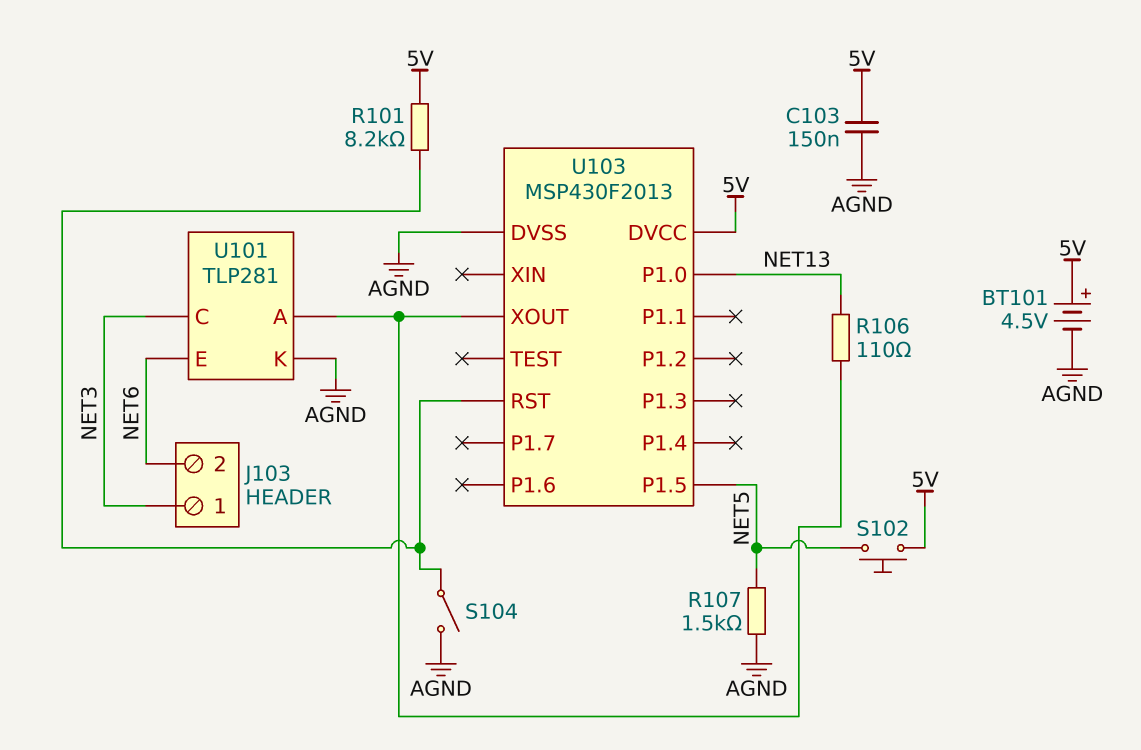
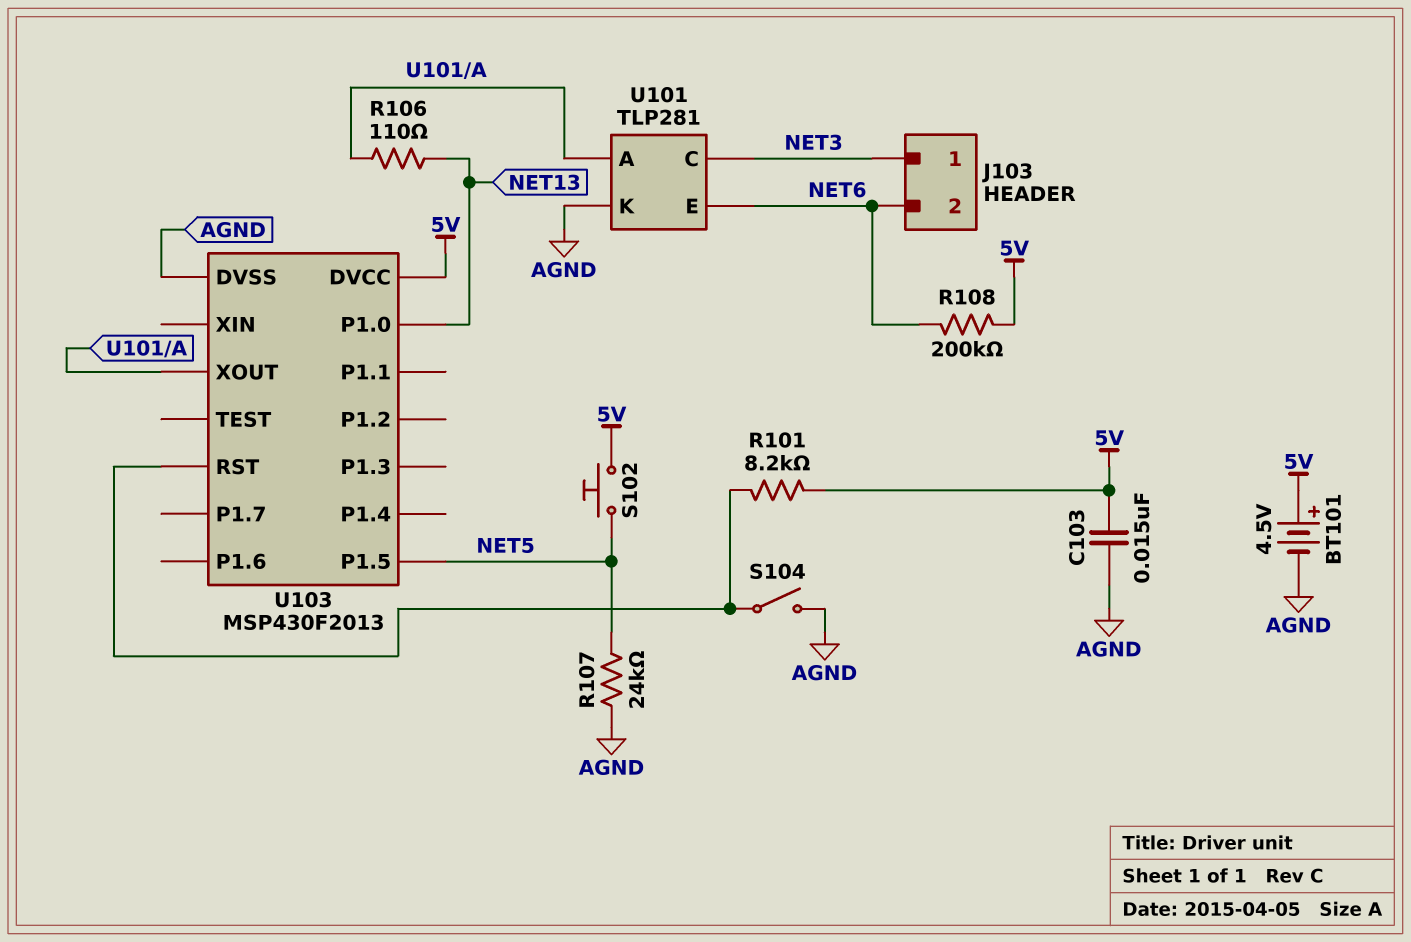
C103: 150nF (5V, AGND) -> 15nF (5V, AGND)
R107: 1.5k (AGND, NET5) -> 24k (AGND, NET5)
R108: none -> 200k (5V, NET6)

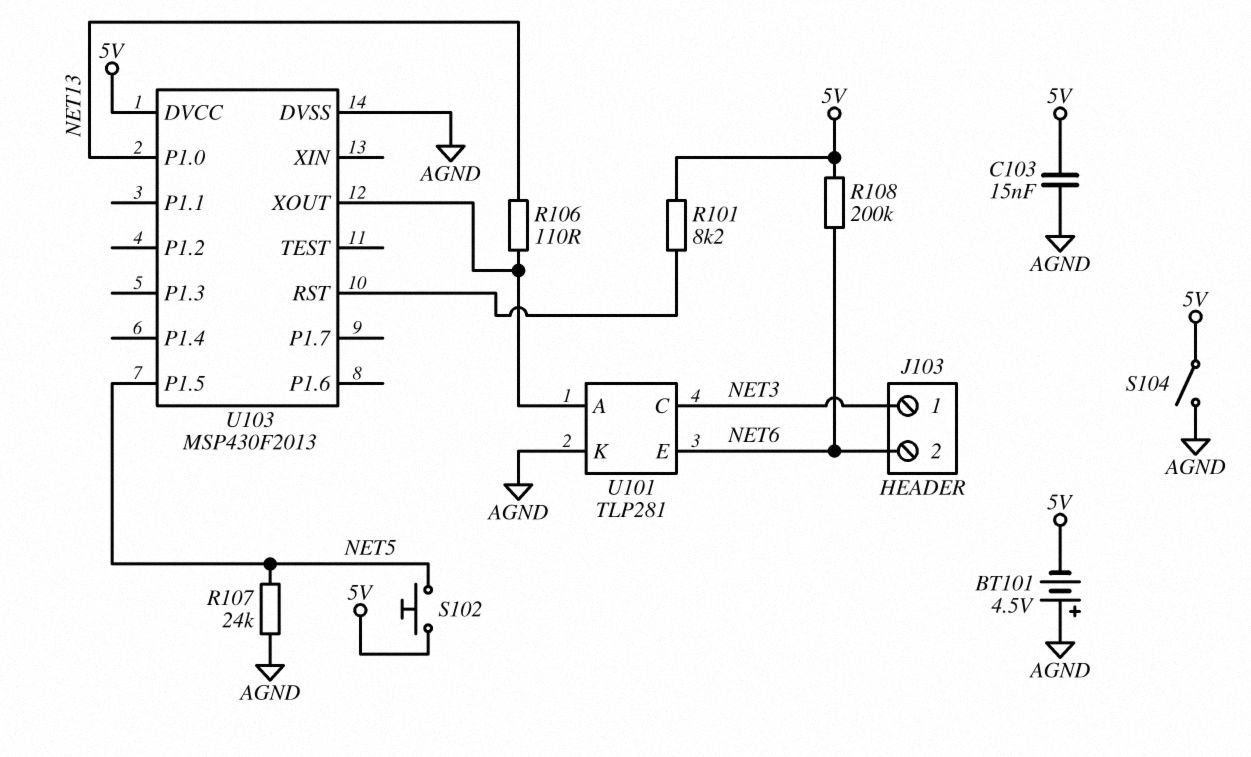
BT101: 4.5V (plus 5V, minus AGND) -> 4.5V (plus AGND, minus 5V)
S104: switch (AGND, U103/RST) -> switch (5V, AGND)

